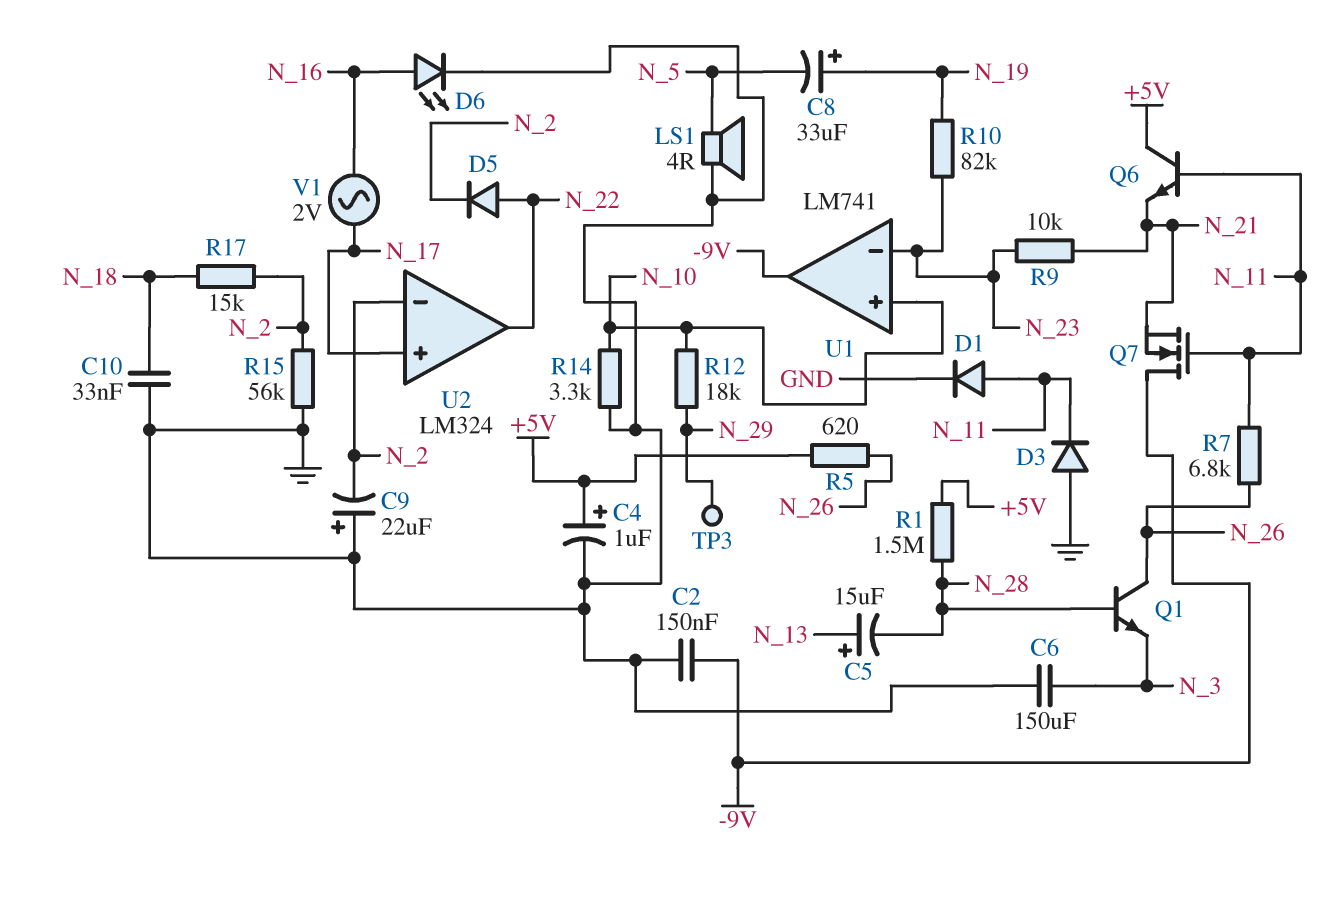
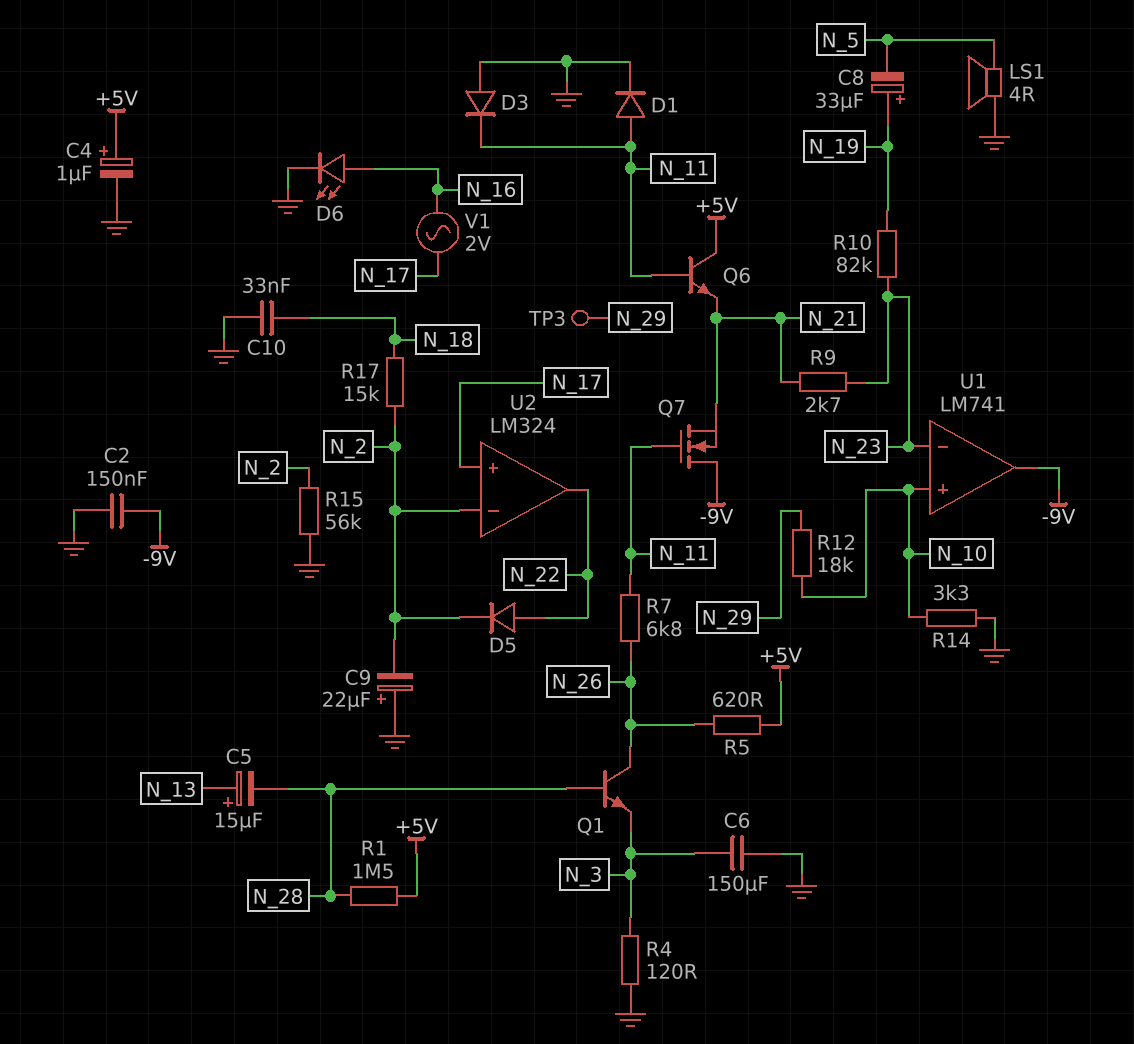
R4: none -> 120 (GND, N_3)
R9: 10k (N_21, N_23) -> 2.7k (N_21, N_23)

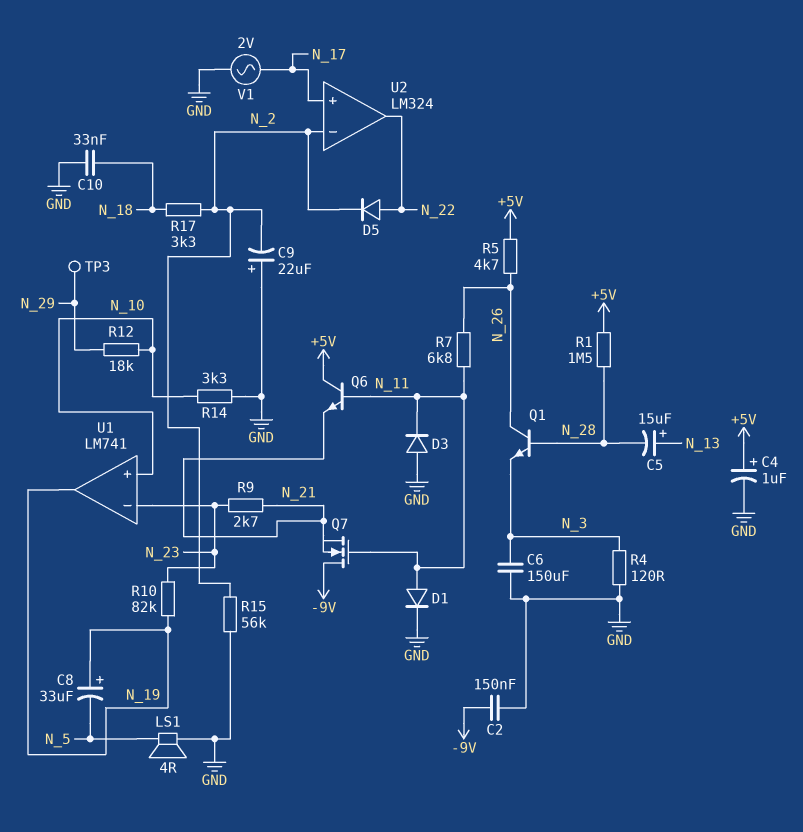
D6: LED (A N_16, K GND) -> none
R5: 620 (+5V, N_26) -> 4.7k (+5V, N_26)
R17: 15k (N_2, N_18) -> 3.3k (N_2, N_18)
U1 pin out: -9V -> N_19
V1: AC 2V (N_16, N_17) -> AC 2V (GND, N_17)

